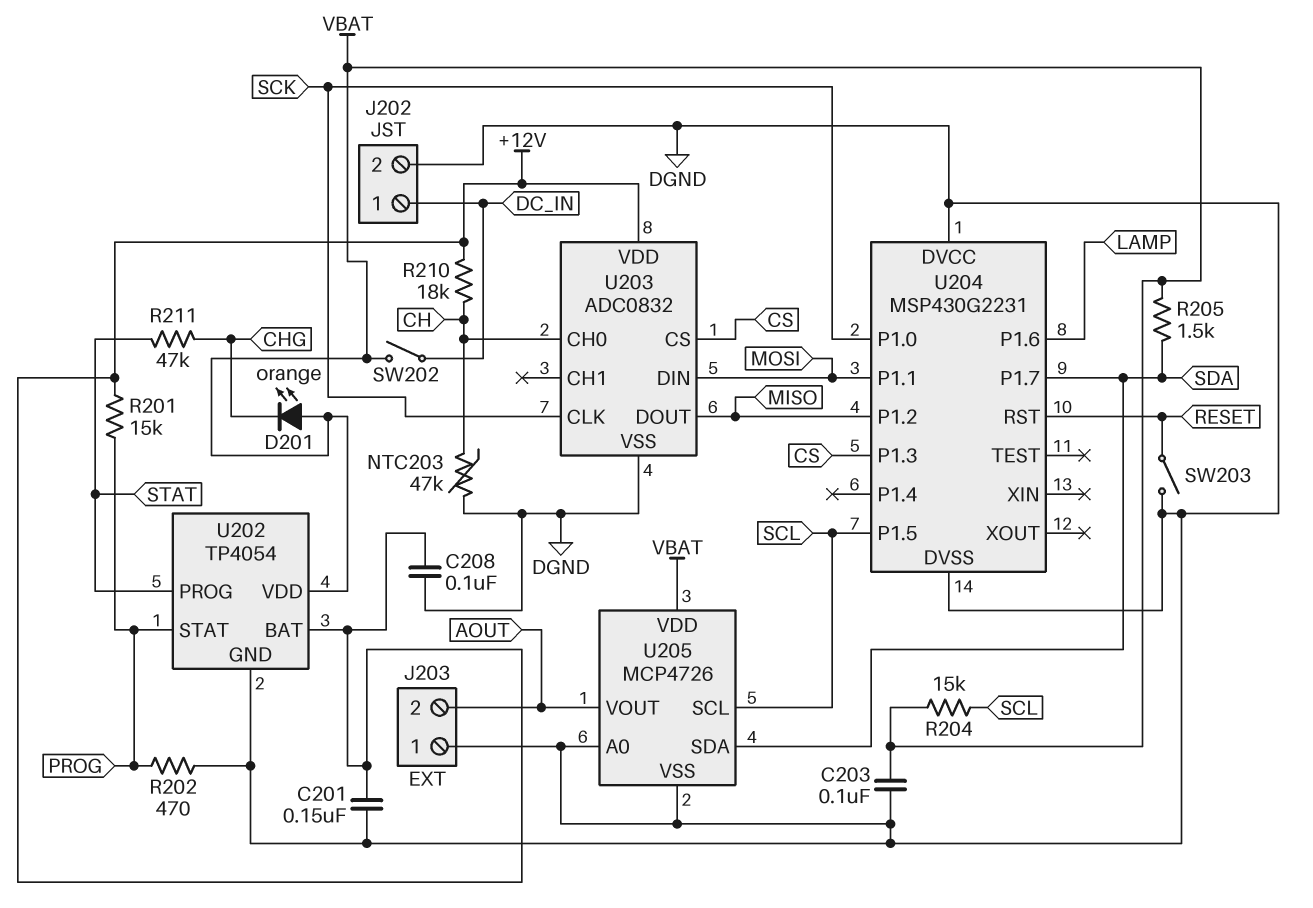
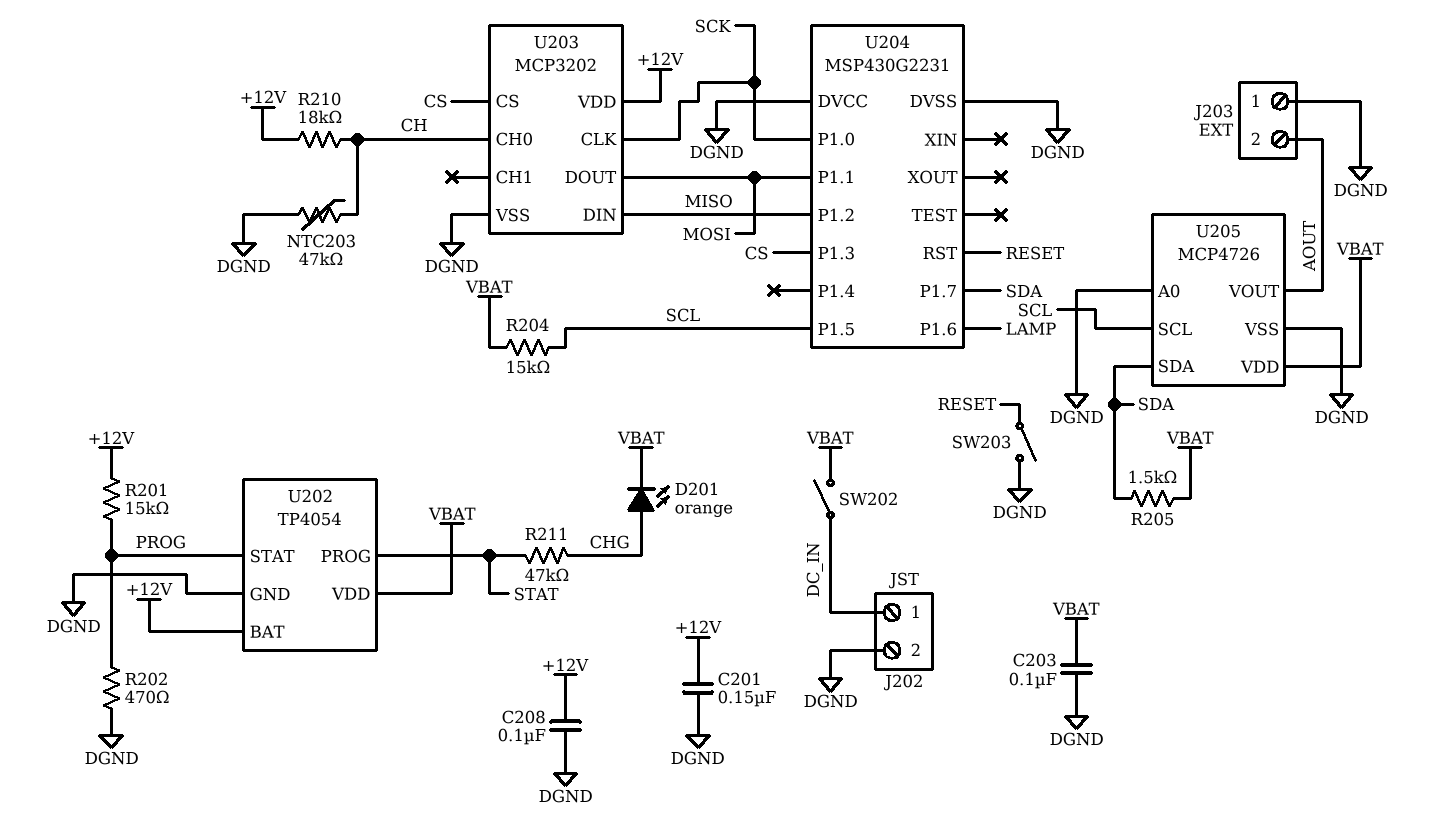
D201: LED orange (A VBAT, K CHG) -> LED orange (A CHG, K VBAT)
U203: ADC0832 -> MCP3202
U203 pin DIN: MOSI -> MISO
U203 pin DOUT: MISO -> MOSI

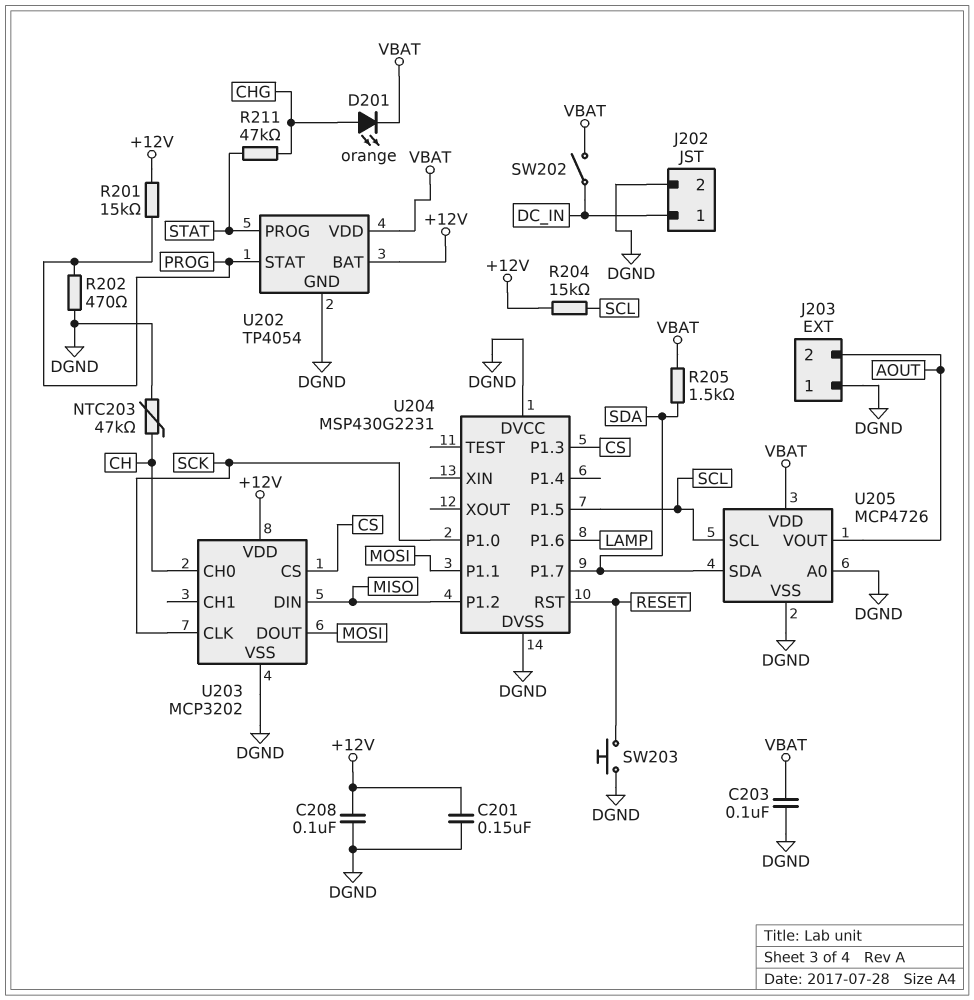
R204: 15k (SCL, VBAT) -> 15k (+12V, SCL)
R210: 18k (+12V, CH) -> none
SW203: switch (DGND, RESET) -> button (DGND, RESET)

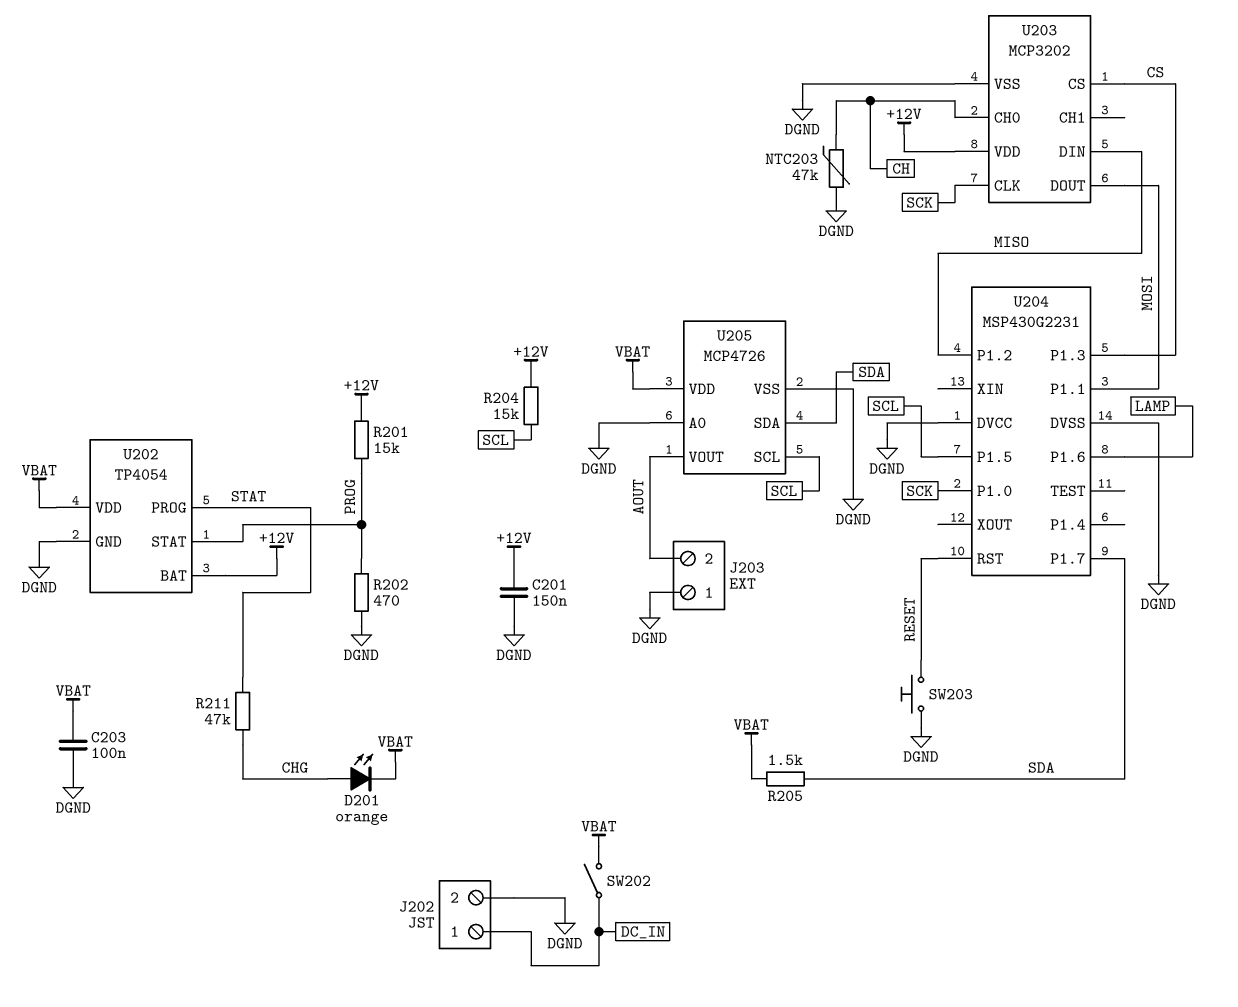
C208: 100nF (+12V, DGND) -> none

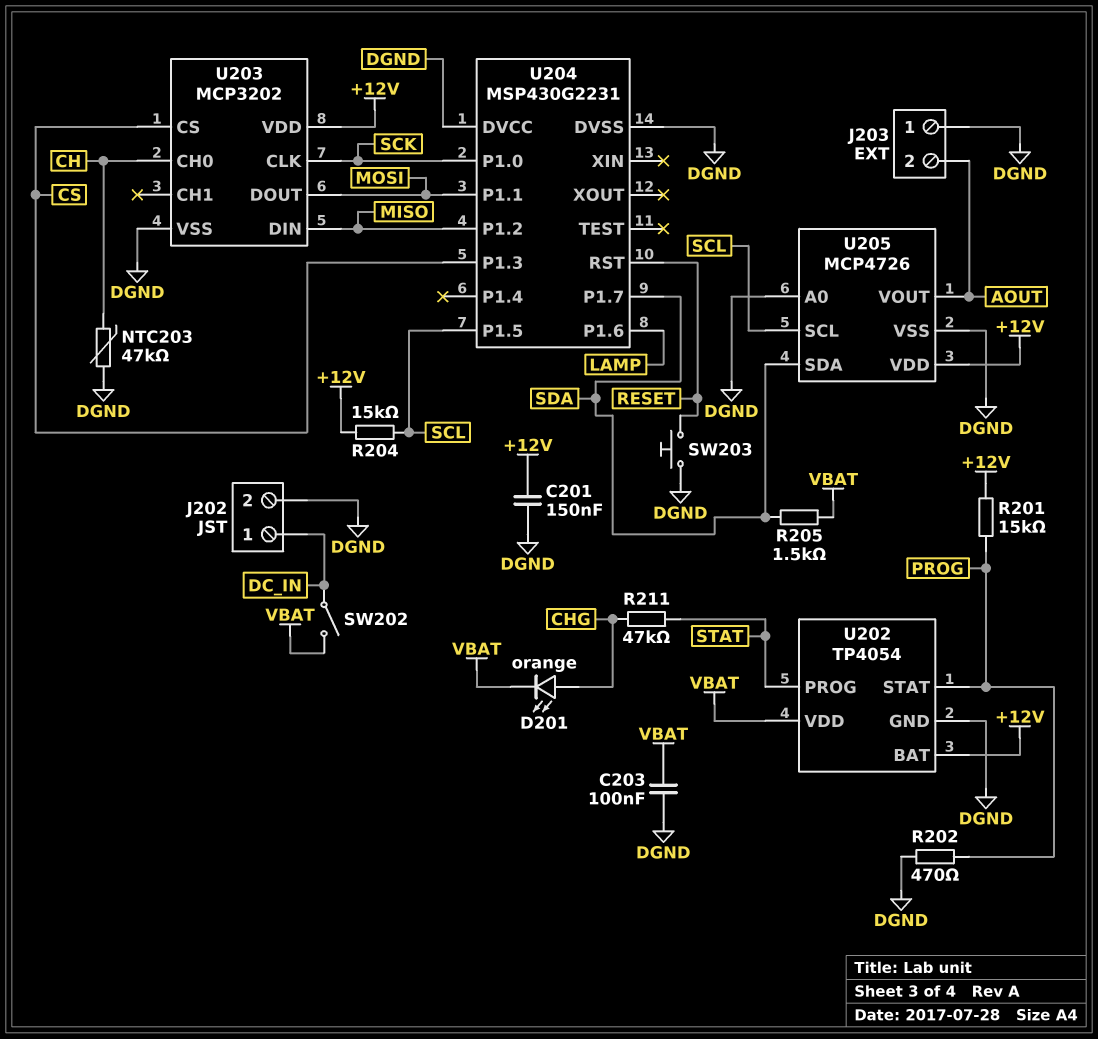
U205 pin VDD: VBAT -> +12V

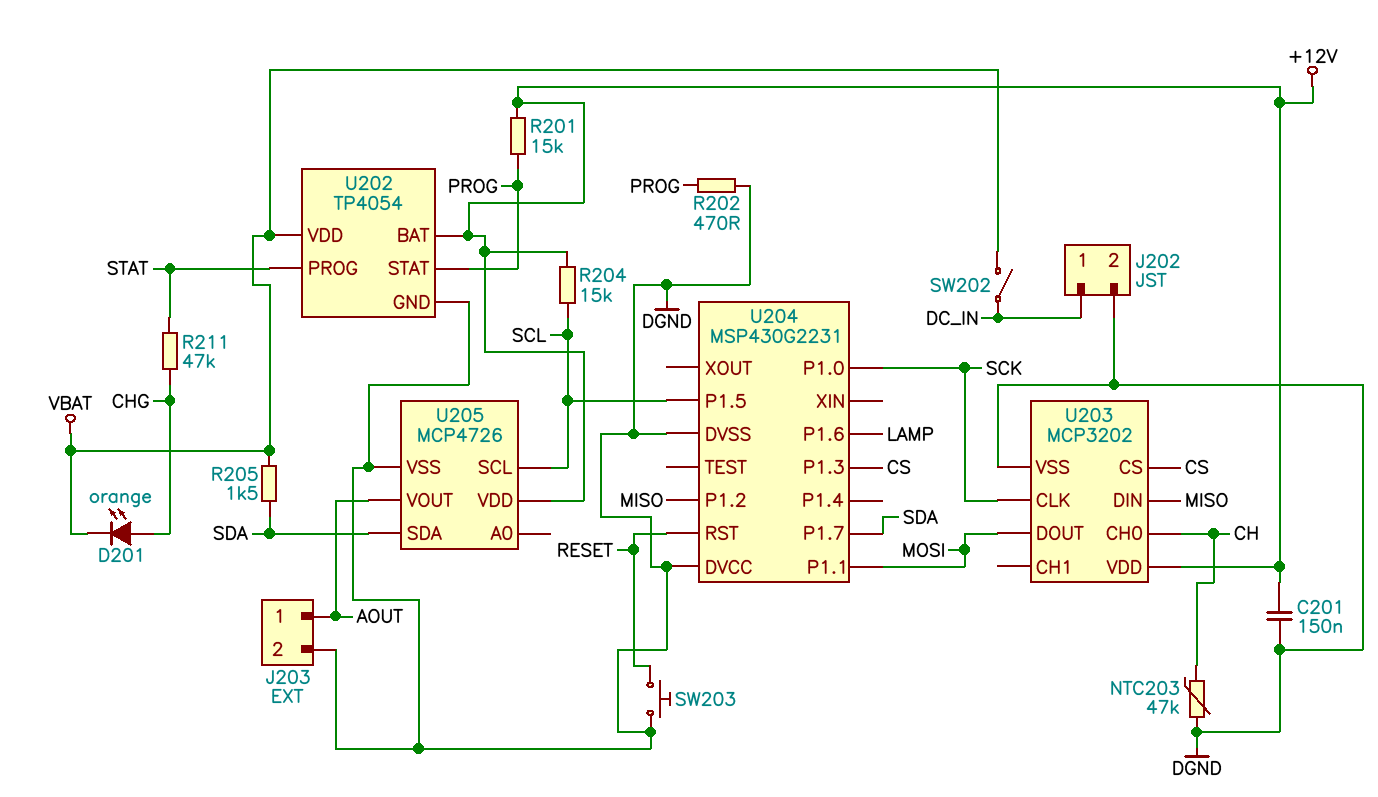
C203: 100nF (DGND, VBAT) -> none
J203 pin 1: DGND -> AOUT
J203 pin 2: AOUT -> DGND
U205 pin A0: DGND -> none

